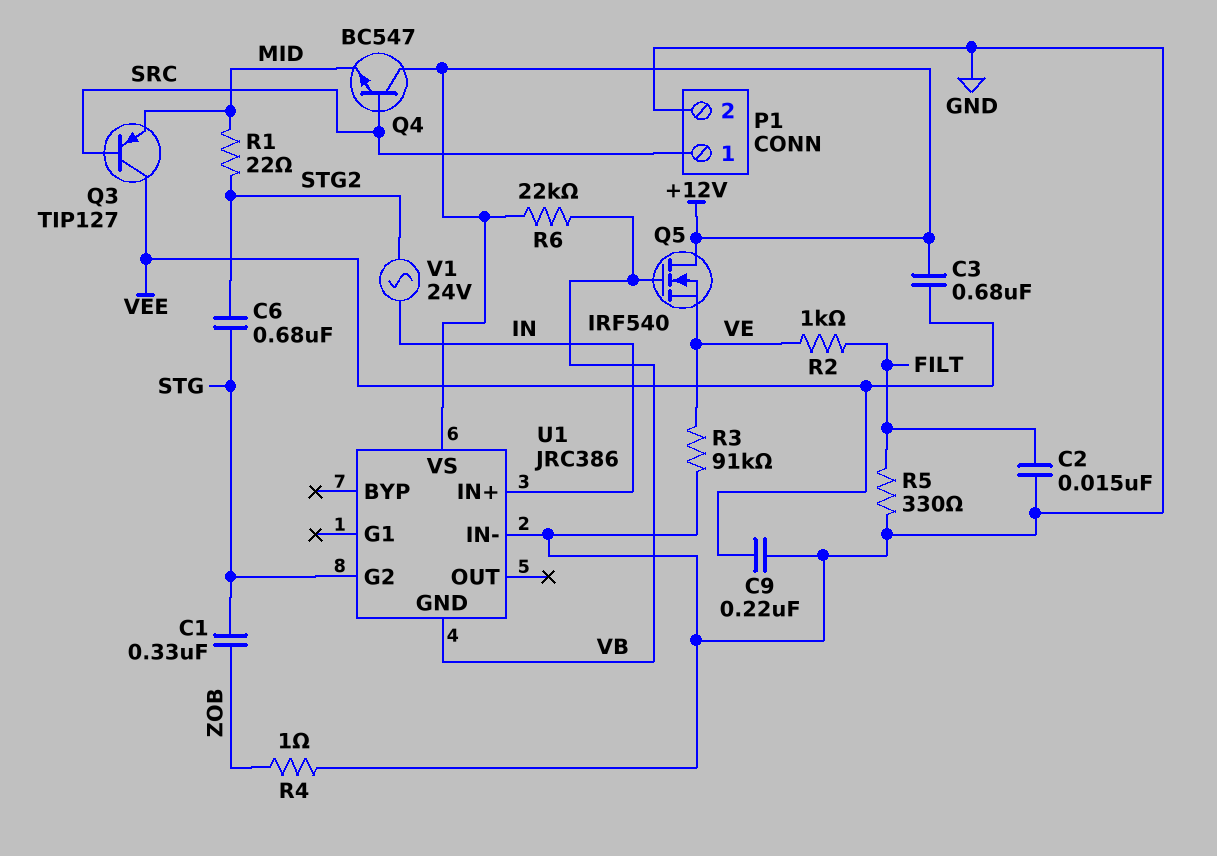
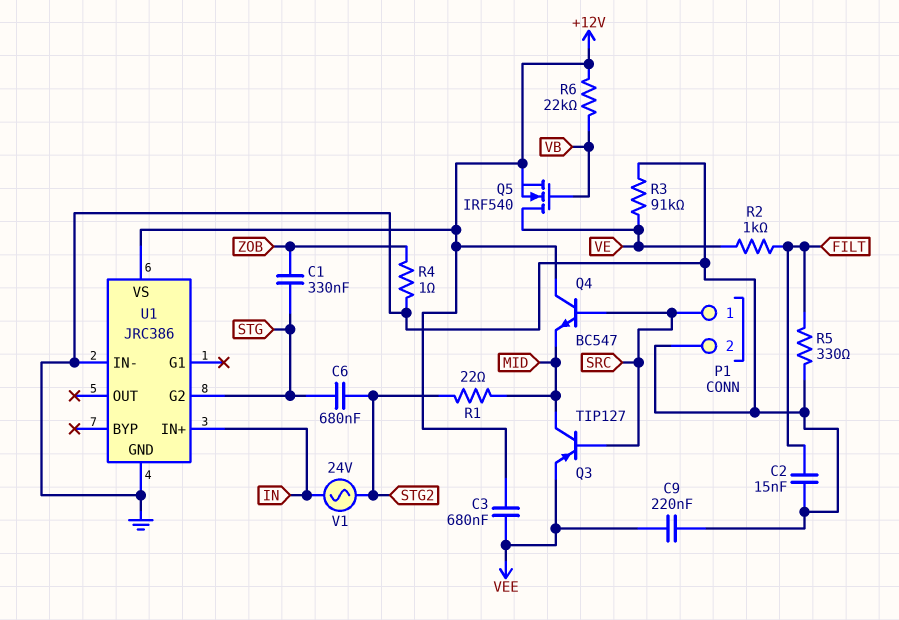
Q3: PNP TIP127 (B SRC, C VEE, E MID) -> PNP TIP127 (B SRC, C MID, E VEE)
Q5: NMOS IRF540 (G VB, D +12V, S VE) -> NMOS IRF540 (G VB, D VE, S +12V)
U1 pin GND: VB -> GND

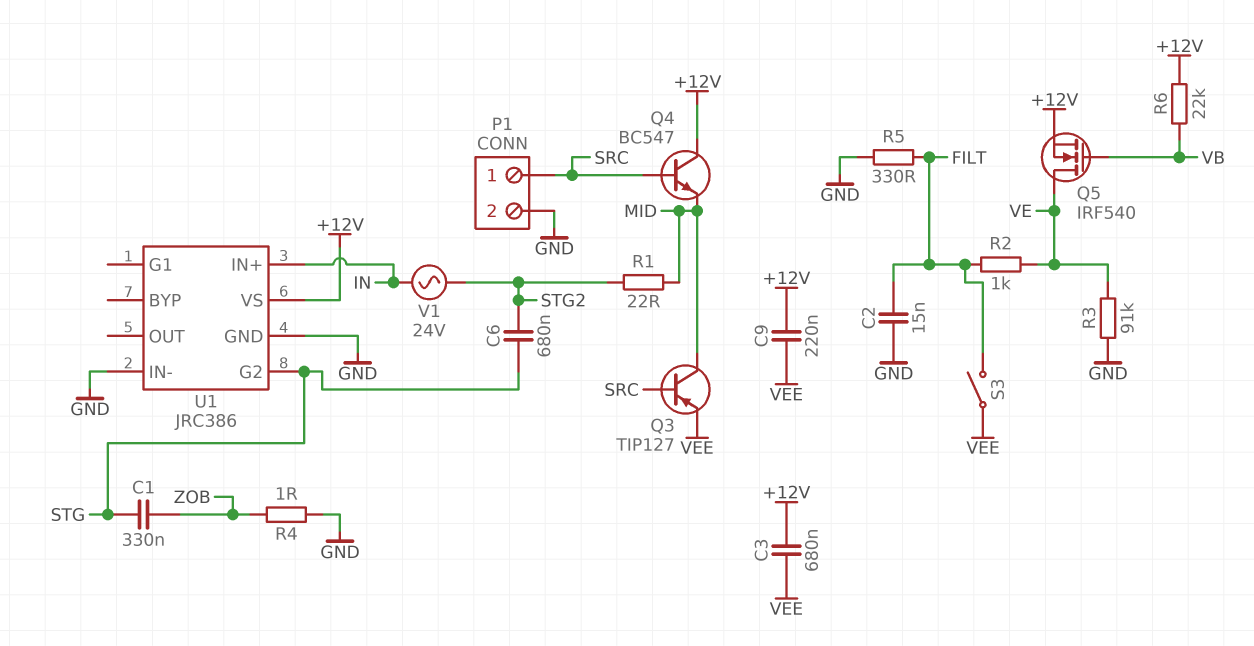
C9: 220nF (GND, VEE) -> 220nF (+12V, VEE)
S3: none -> switch (FILT, VEE)

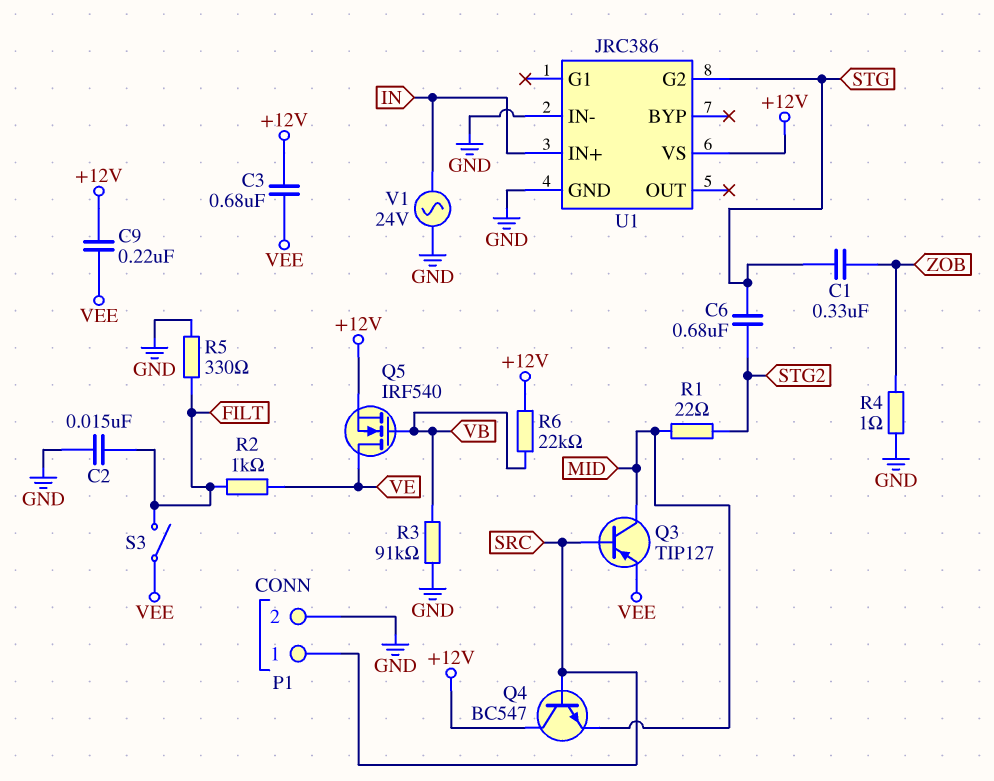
R3: 91k (GND, VE) -> 91k (GND, VB)
V1: AC 24V (IN, STG2) -> AC 24V (GND, IN)

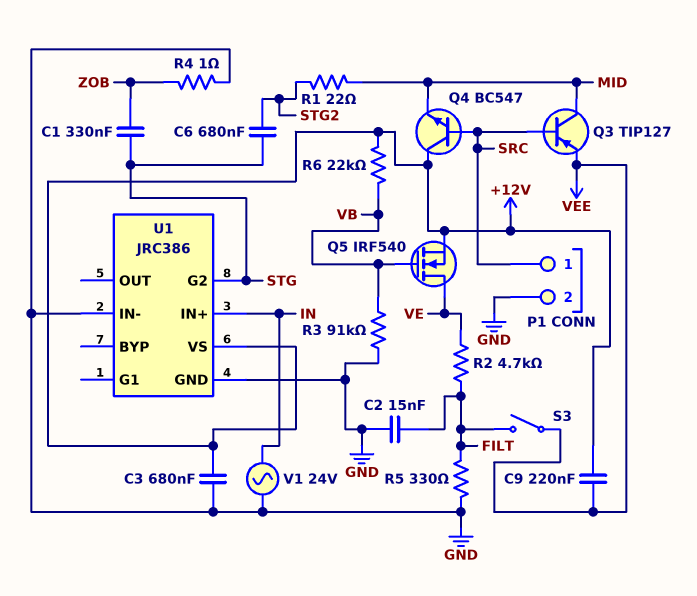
C3: 680nF (+12V, VEE) -> 680nF (+12V, GND)
R2: 1k (FILT, VE) -> 4.7k (FILT, VE)

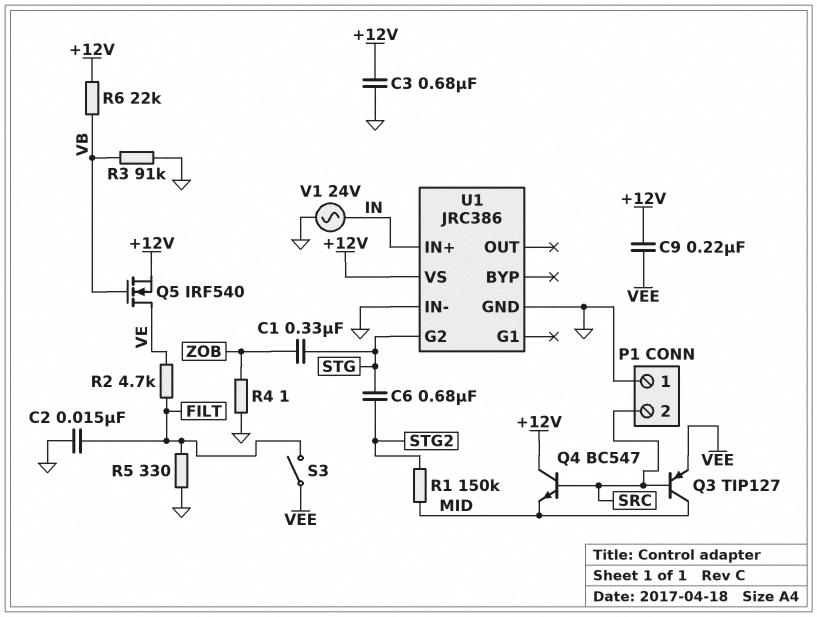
P1 pin 1: SRC -> GND
P1 pin 2: GND -> SRC
R1: 22 (MID, STG2) -> 150k (MID, STG2)

